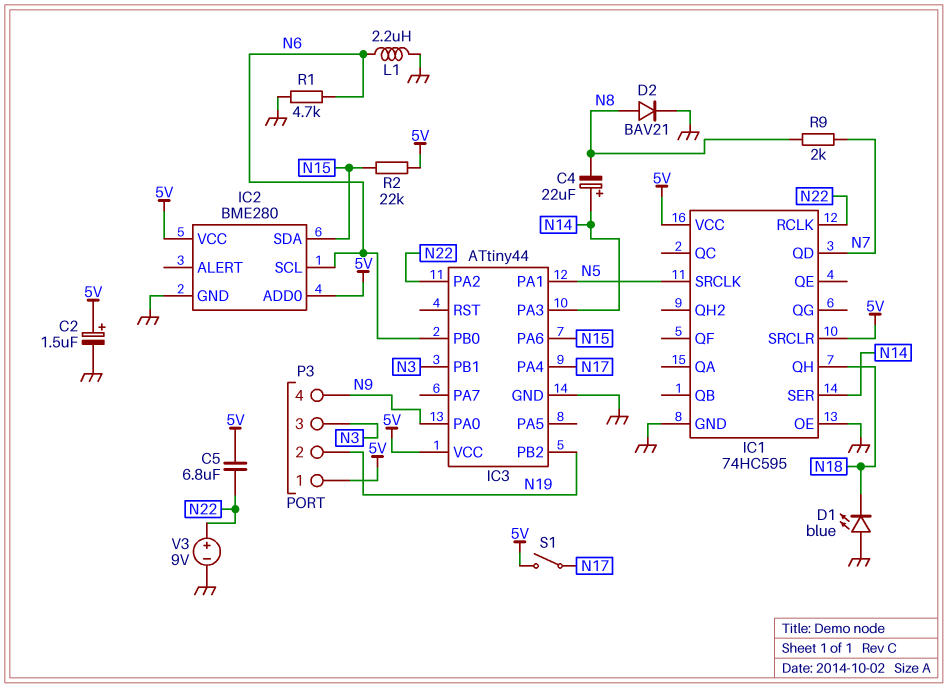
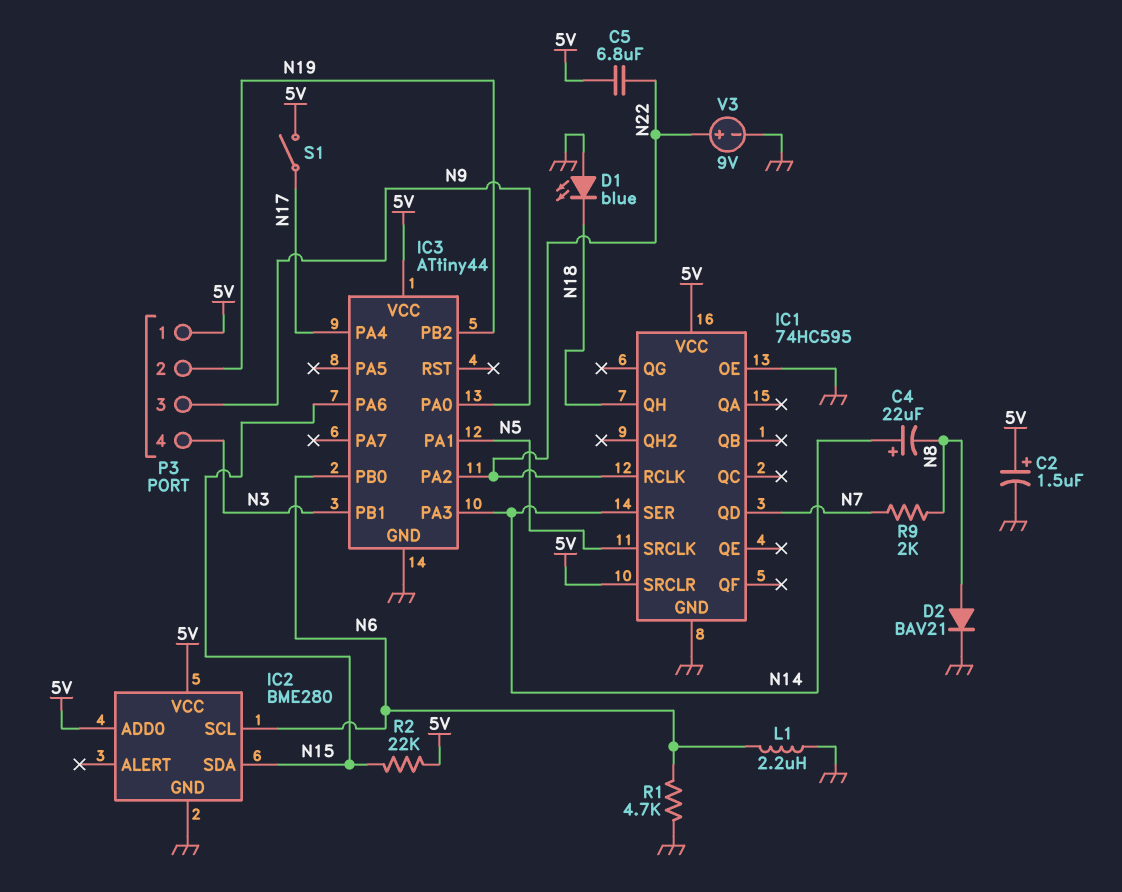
P3 pin 3: N3 -> N9
P3 pin 4: N9 -> N3

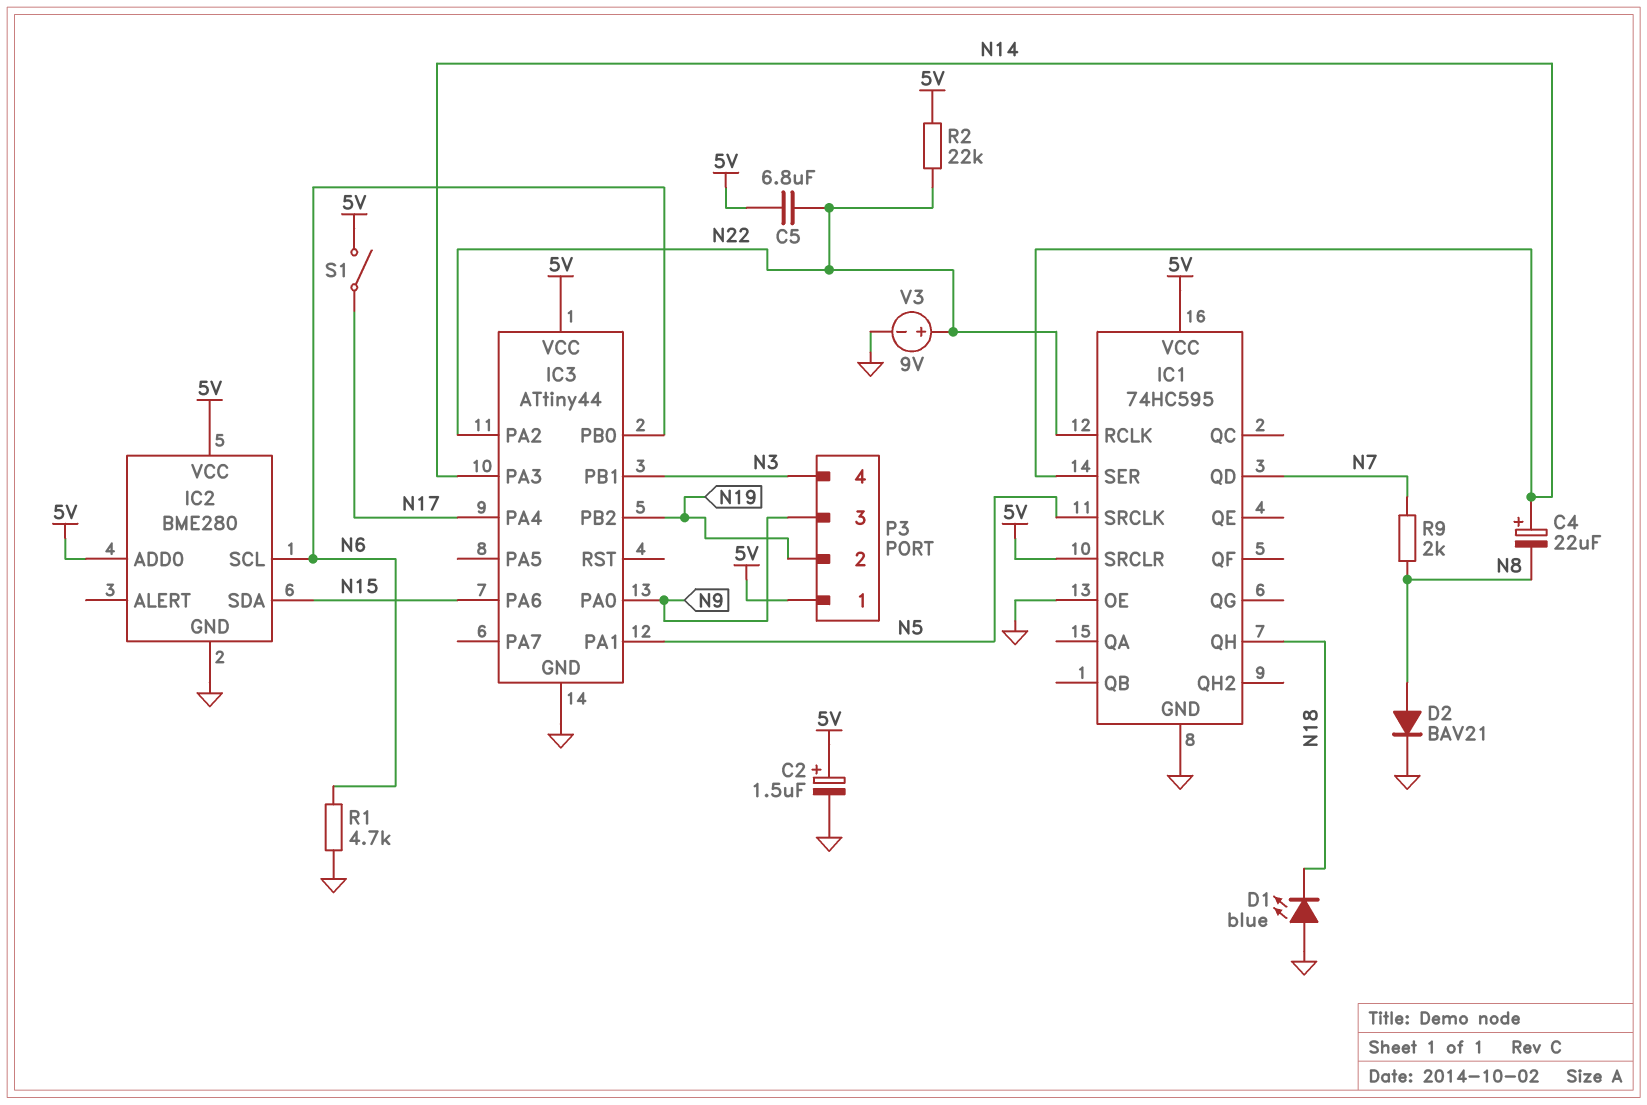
L1: 2.2uH (GND, N6) -> none
R2: 22k (5V, N15) -> 22k (5V, N22)

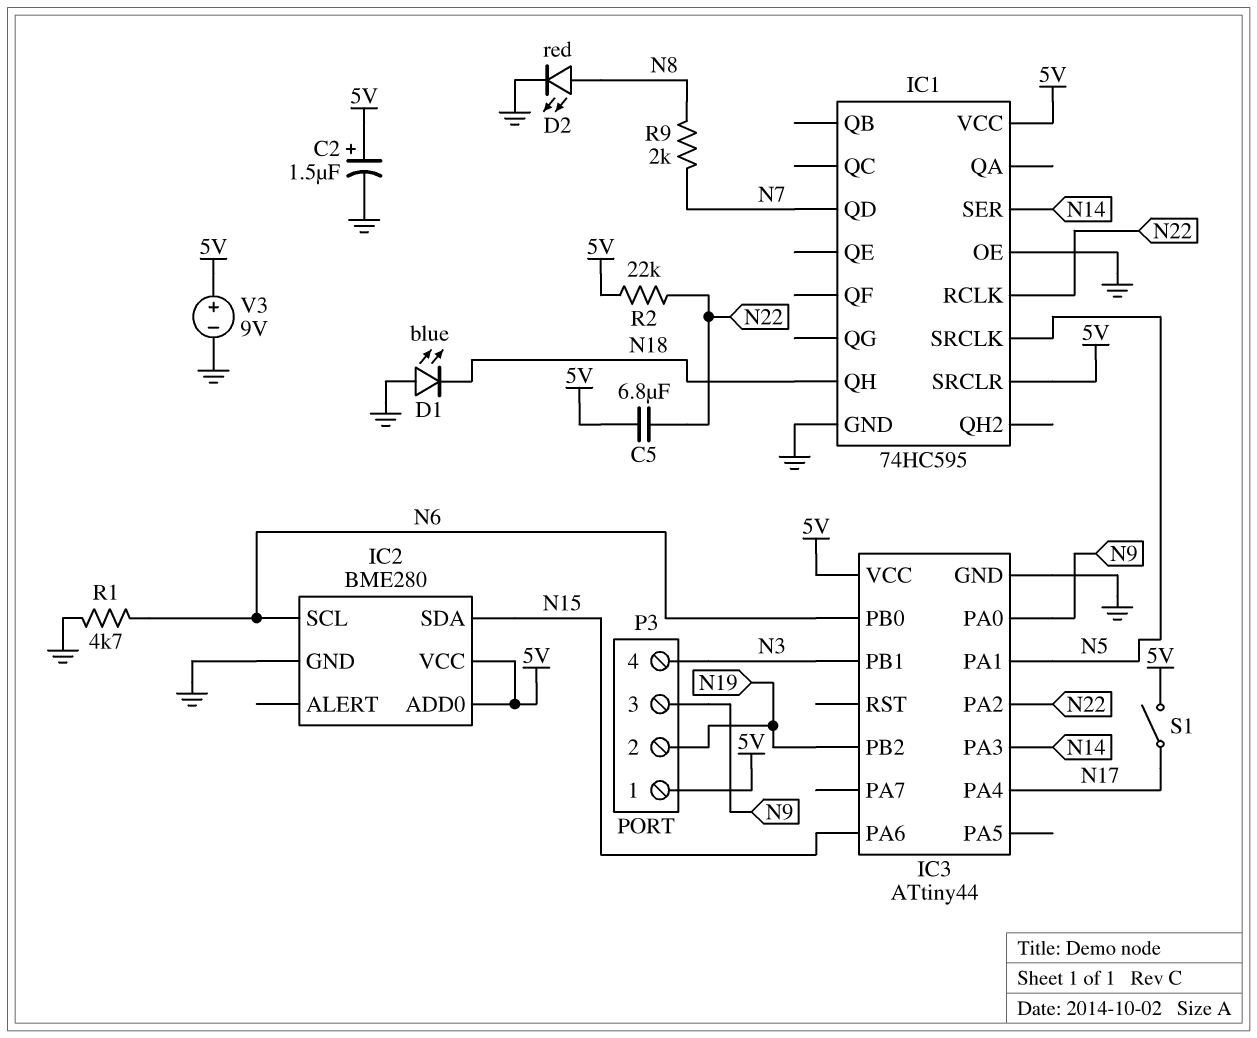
C4: 22uF (plus N14, minus N8) -> none
D2: diode BAV21 (A N8, K GND) -> LED red (A N8, K GND)
V3: 9V (plus N22, minus GND) -> 9V (plus 5V, minus GND)

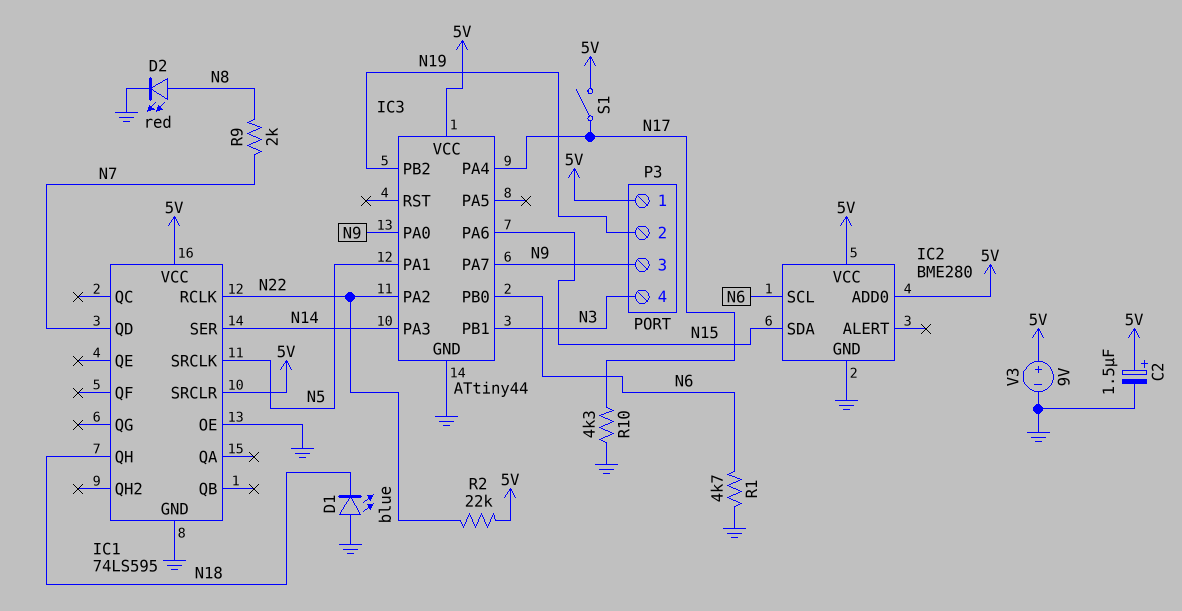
C5: 6.8uF (5V, N22) -> none
IC1: 74HC595 -> 74LS595
IC3 pin PA7: none -> N9
R10: none -> 4.3k (GND, N17)

